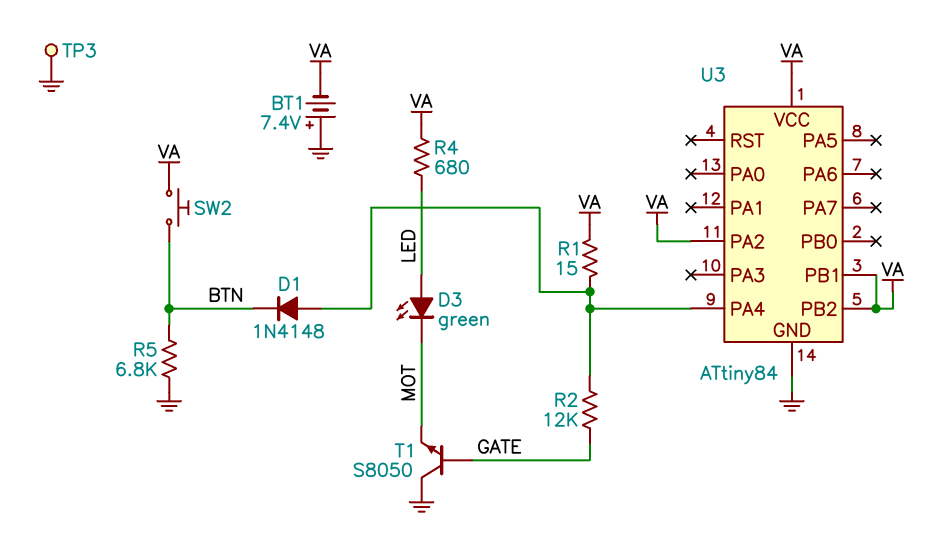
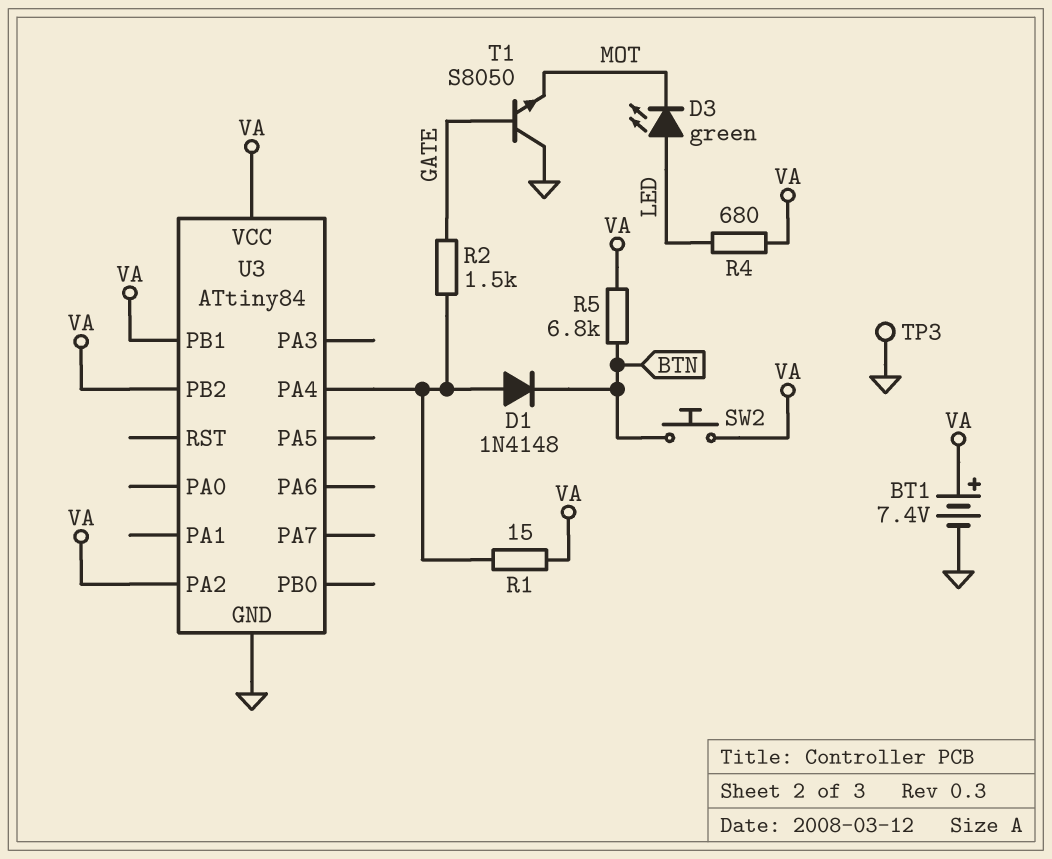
BT1: 7.4V (plus GND, minus VA) -> 7.4V (plus VA, minus GND)
R2: 12k (GATE, U3/PA4) -> 1.5k (GATE, U3/PA4)
R5: 6.8k (BTN, GND) -> 6.8k (BTN, VA)

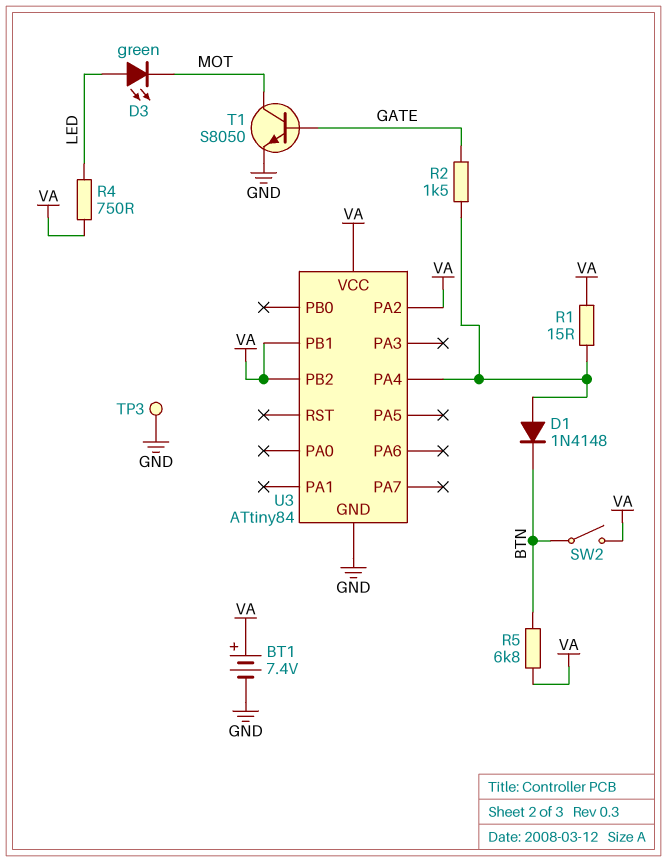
R4: 680 (LED, VA) -> 750 (LED, VA)
SW2: button (BTN, VA) -> switch (BTN, VA)
T1: NPN S8050 (B GATE, C GND, E MOT) -> NPN S8050 (B GATE, C MOT, E GND)

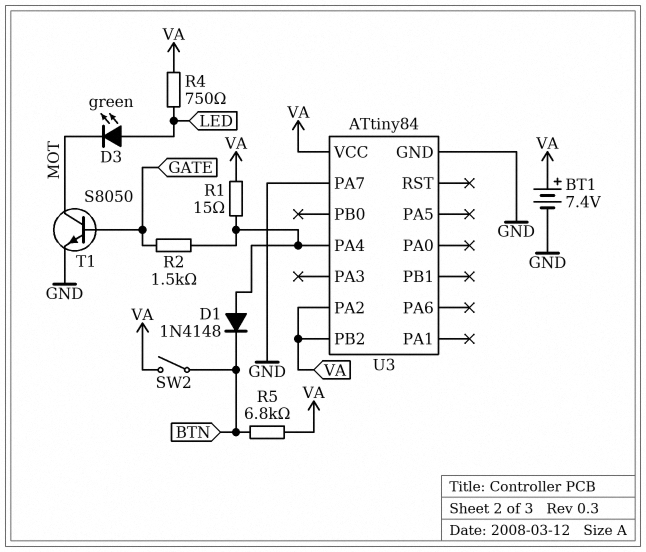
TP3: test point (GND) -> none
U3 pin PA7: none -> GND
U3 pin PB1: VA -> none

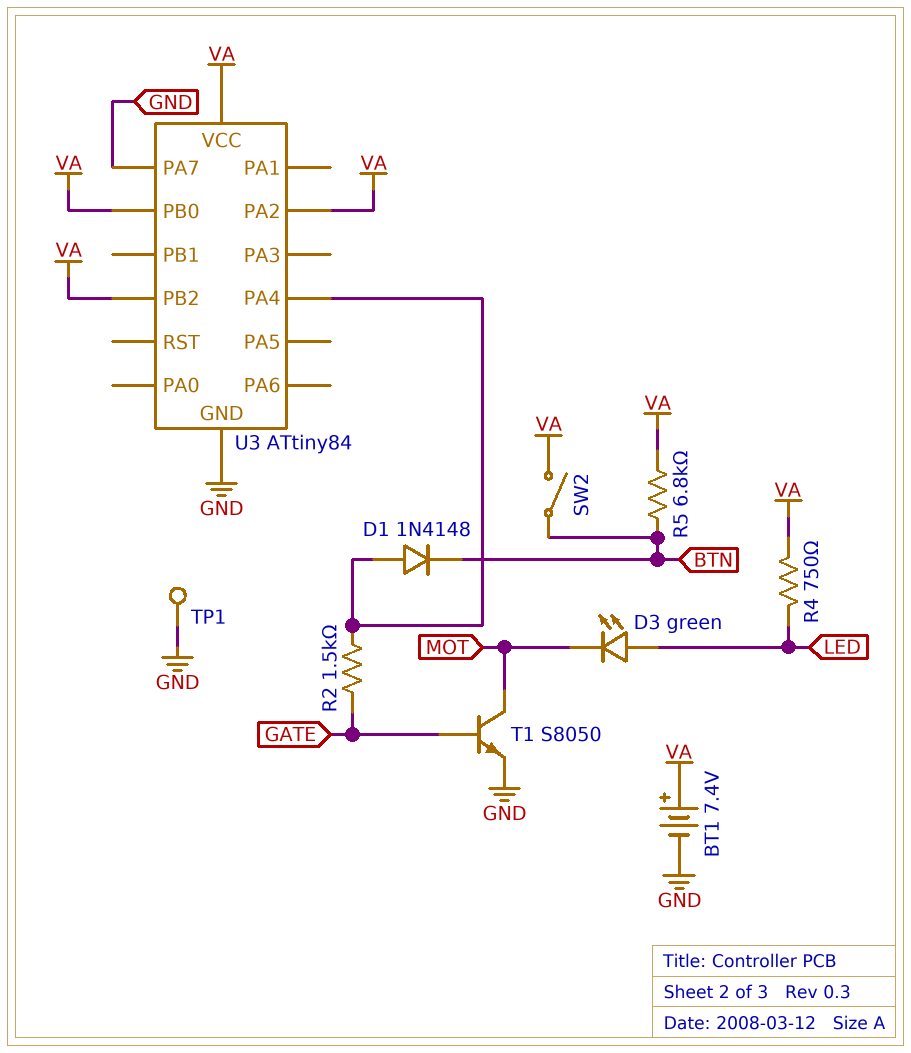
R1: 15 (U3/PA4, VA) -> none
TP1: none -> test point (GND)
U3 pin PB0: none -> VA

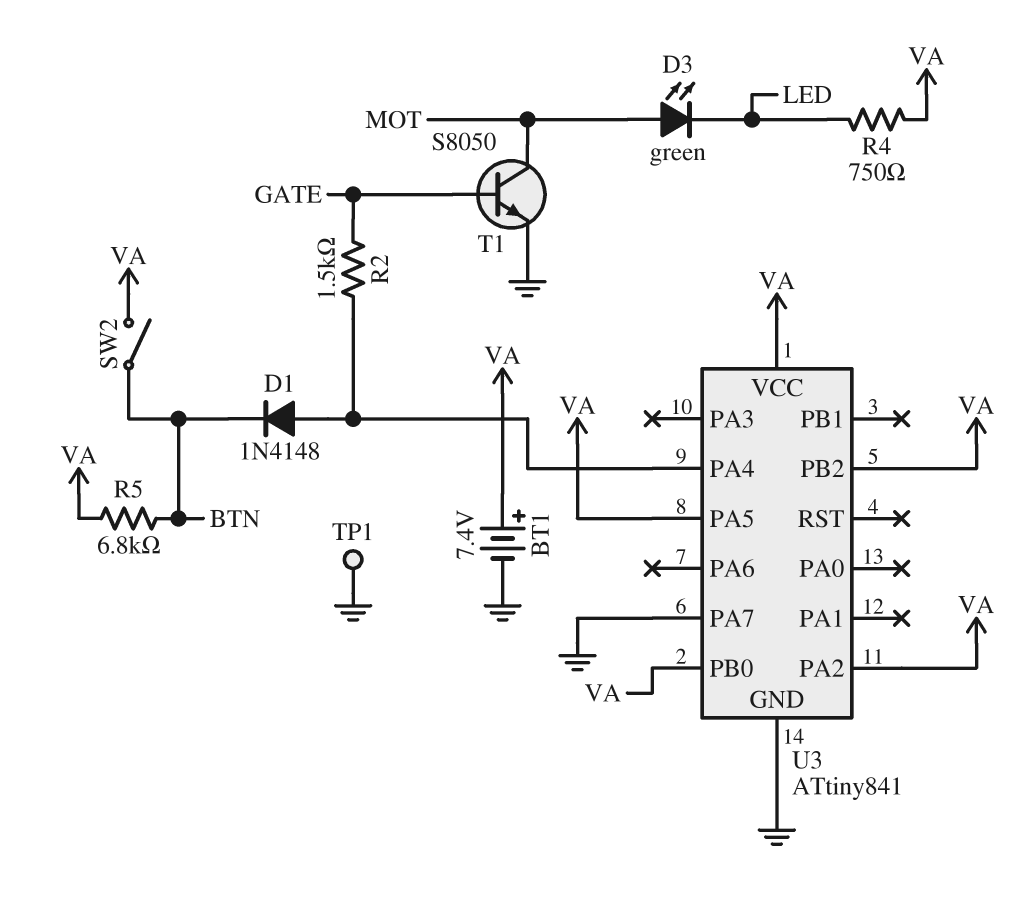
D3: LED green (A LED, K MOT) -> LED green (A MOT, K LED)
U3: ATtiny84 -> ATtiny841
U3 pin PA5: none -> VA

